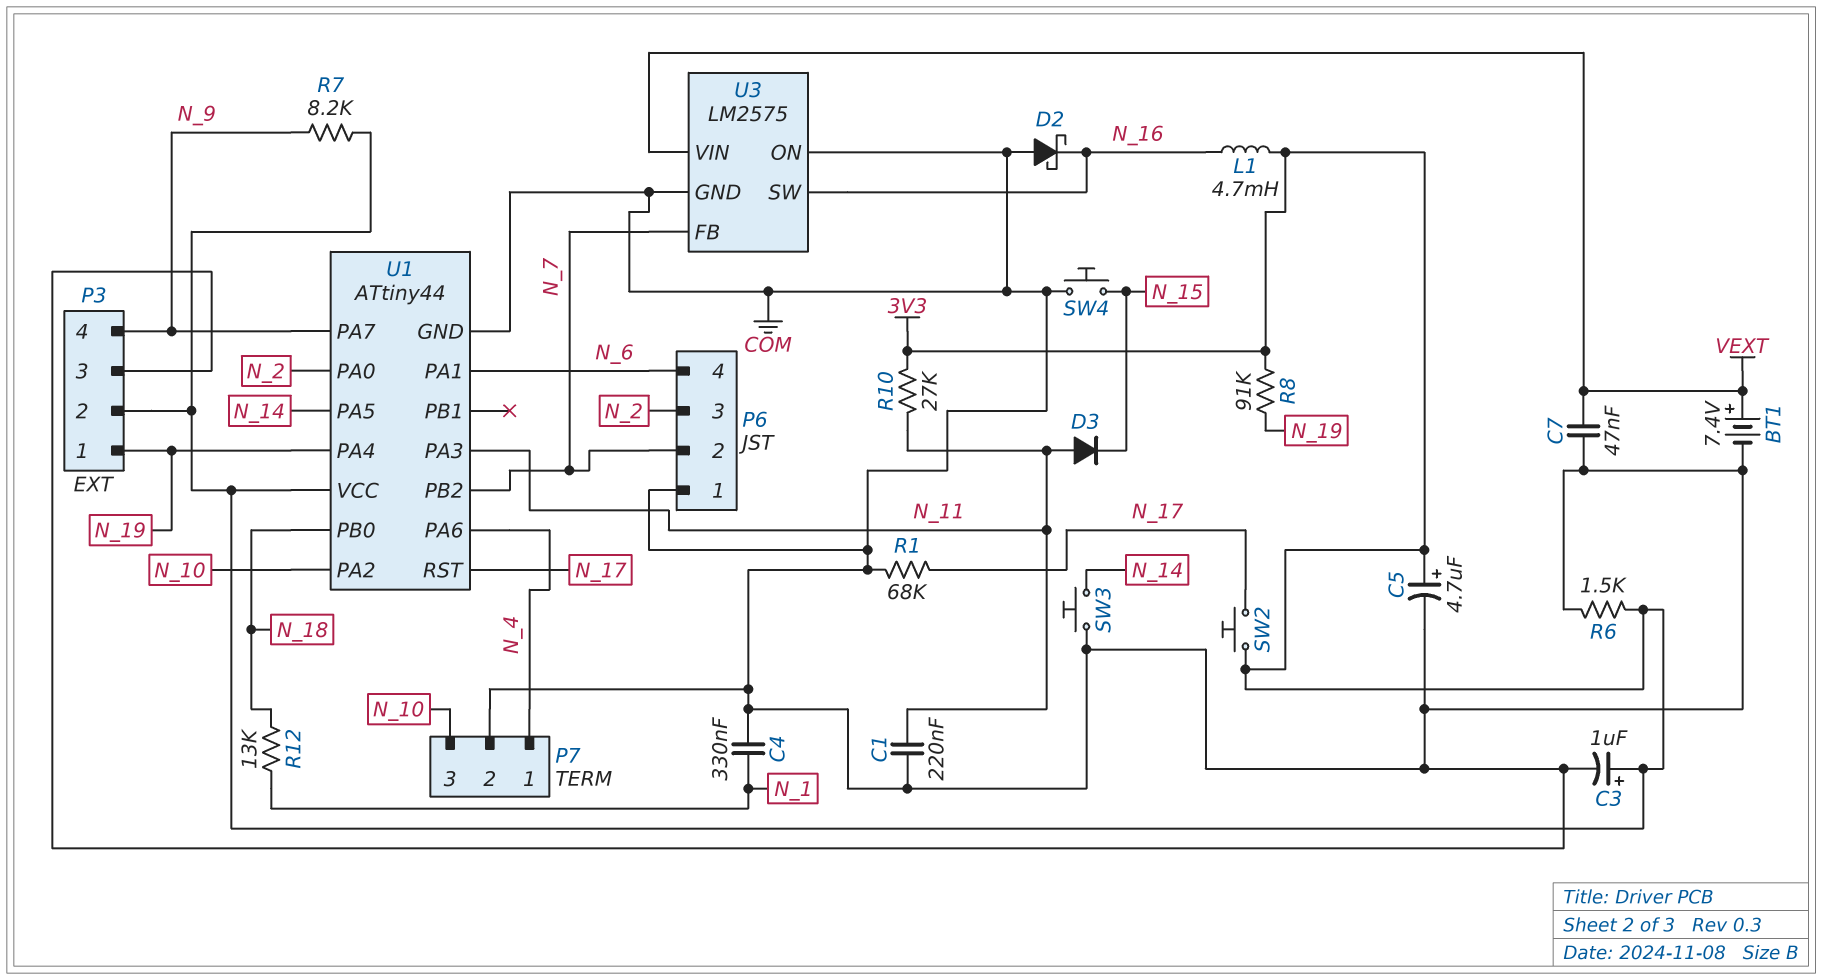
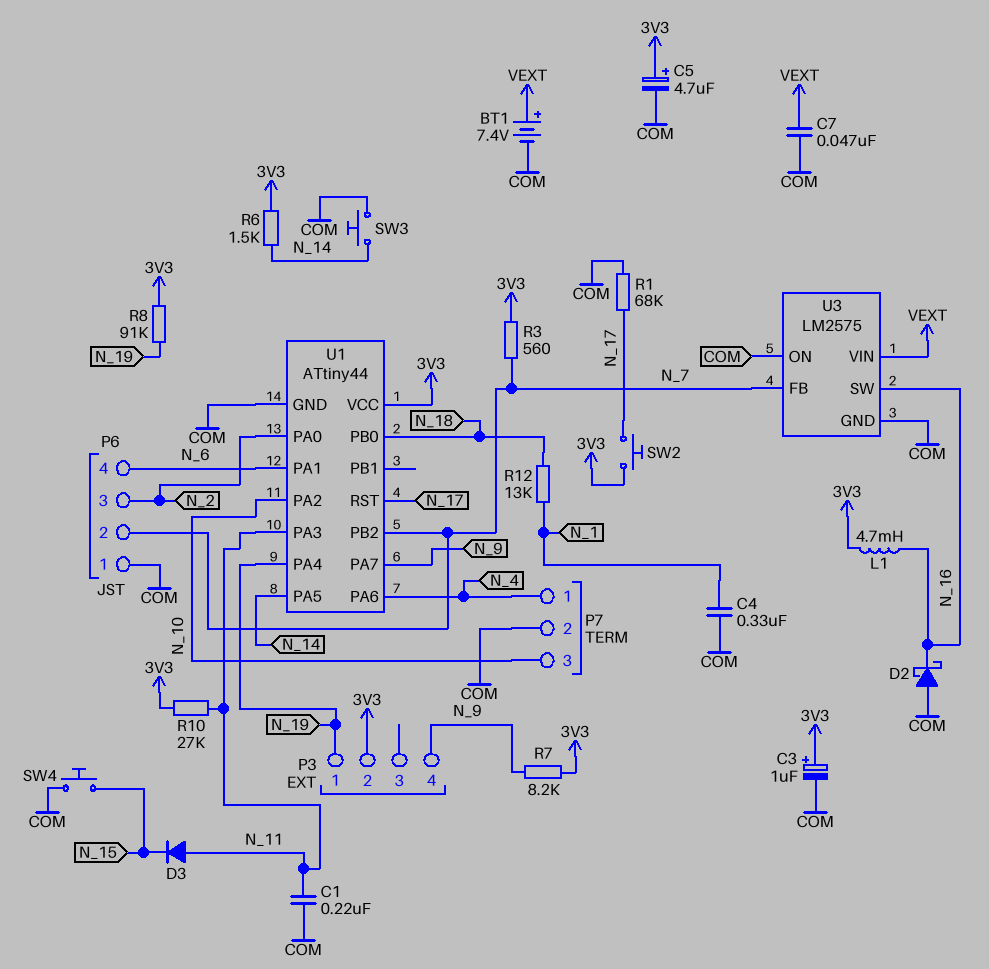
P3 pin 3: COM -> none
R3: none -> 560 (3V3, N_7)
R6: 1.5k (3V3, COM) -> 1.5k (3V3, N_14)

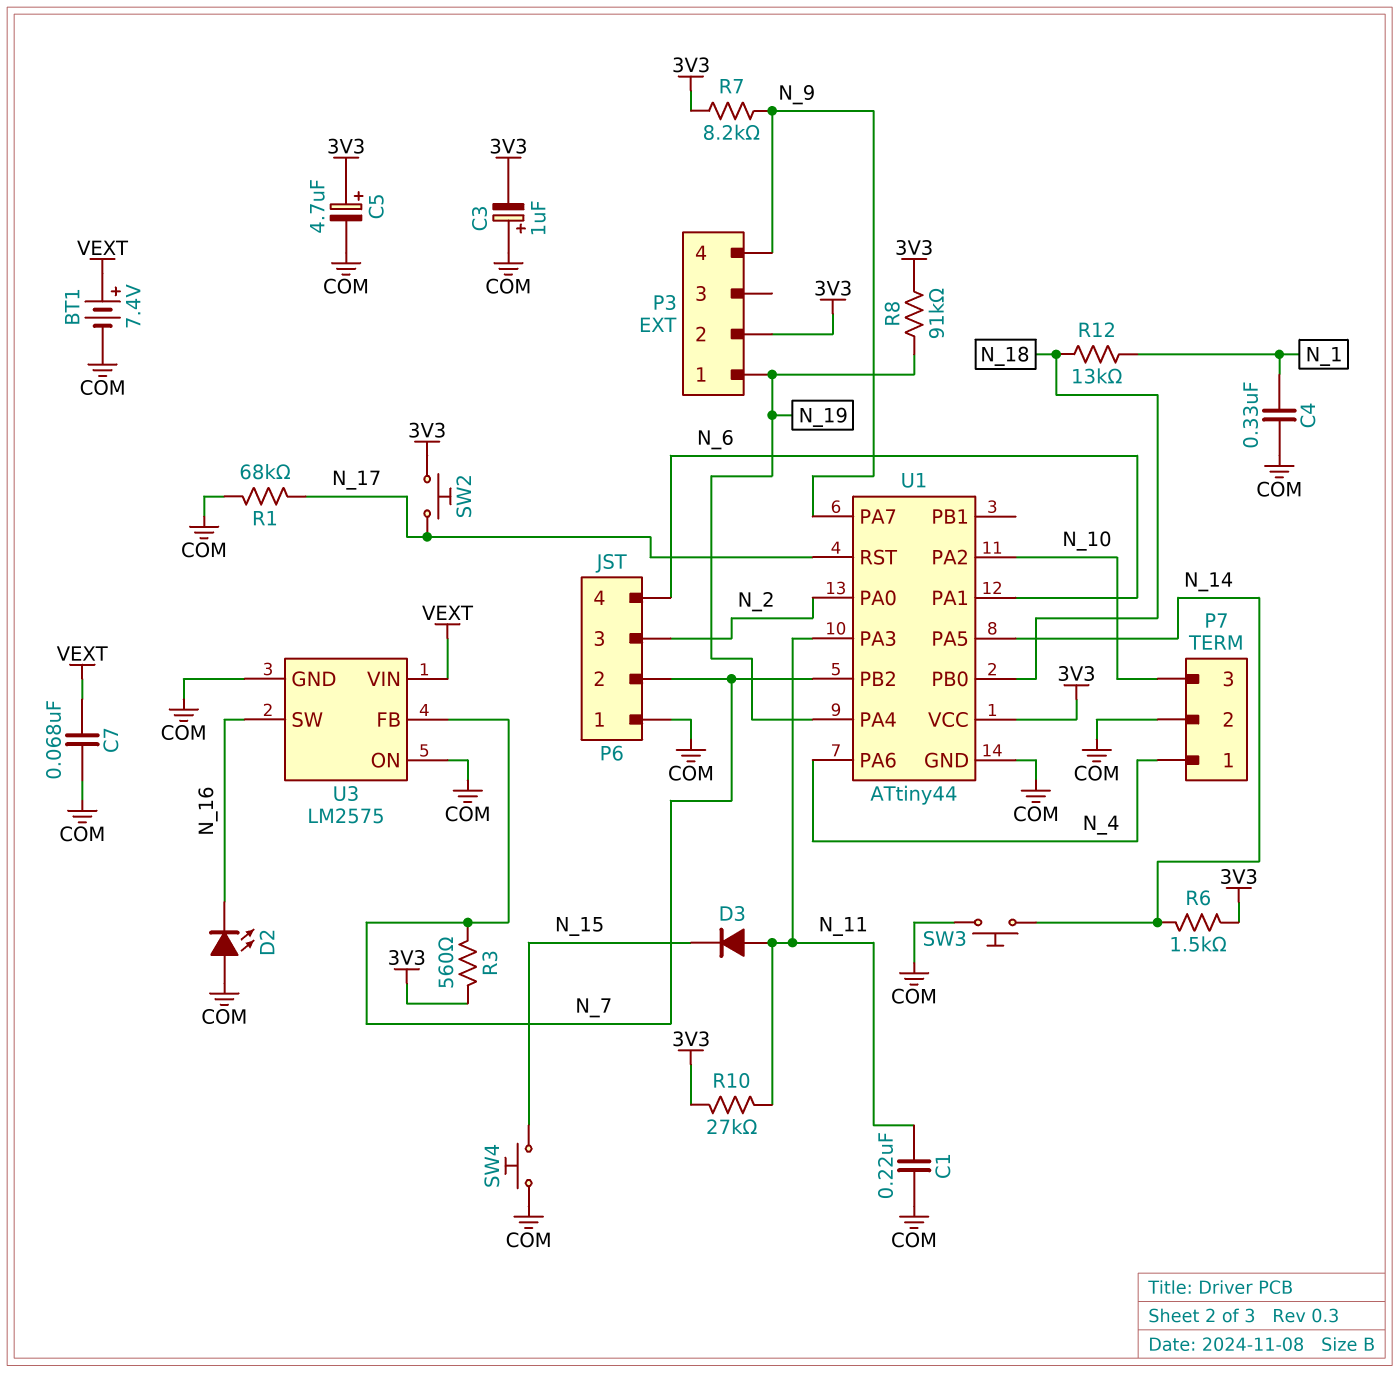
C3: 1uF (plus 3V3, minus COM) -> 1uF (plus COM, minus 3V3)
C7: 47nF (COM, VEXT) -> 68nF (COM, VEXT)
D2: schottky (A COM, K N_16) -> LED (A COM, K N_16)
L1: 4.7mH (3V3, N_16) -> none

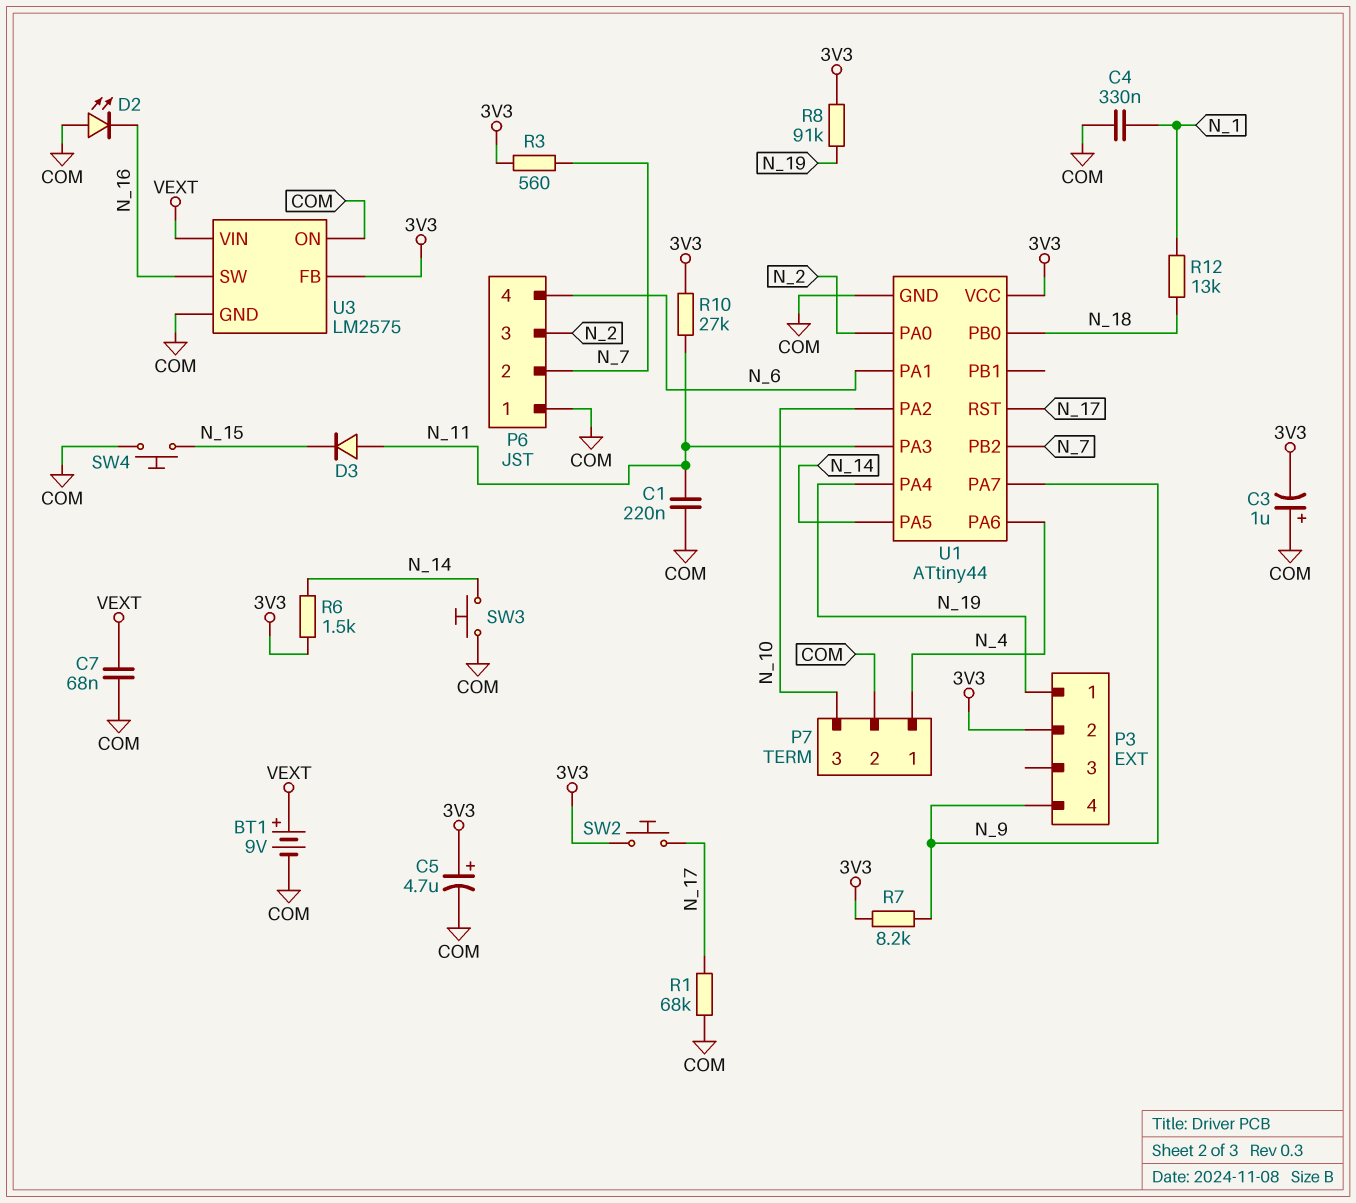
BT1: 7.4V (plus VEXT, minus COM) -> 9V (plus VEXT, minus COM)
U3 pin FB: N_7 -> 3V3

